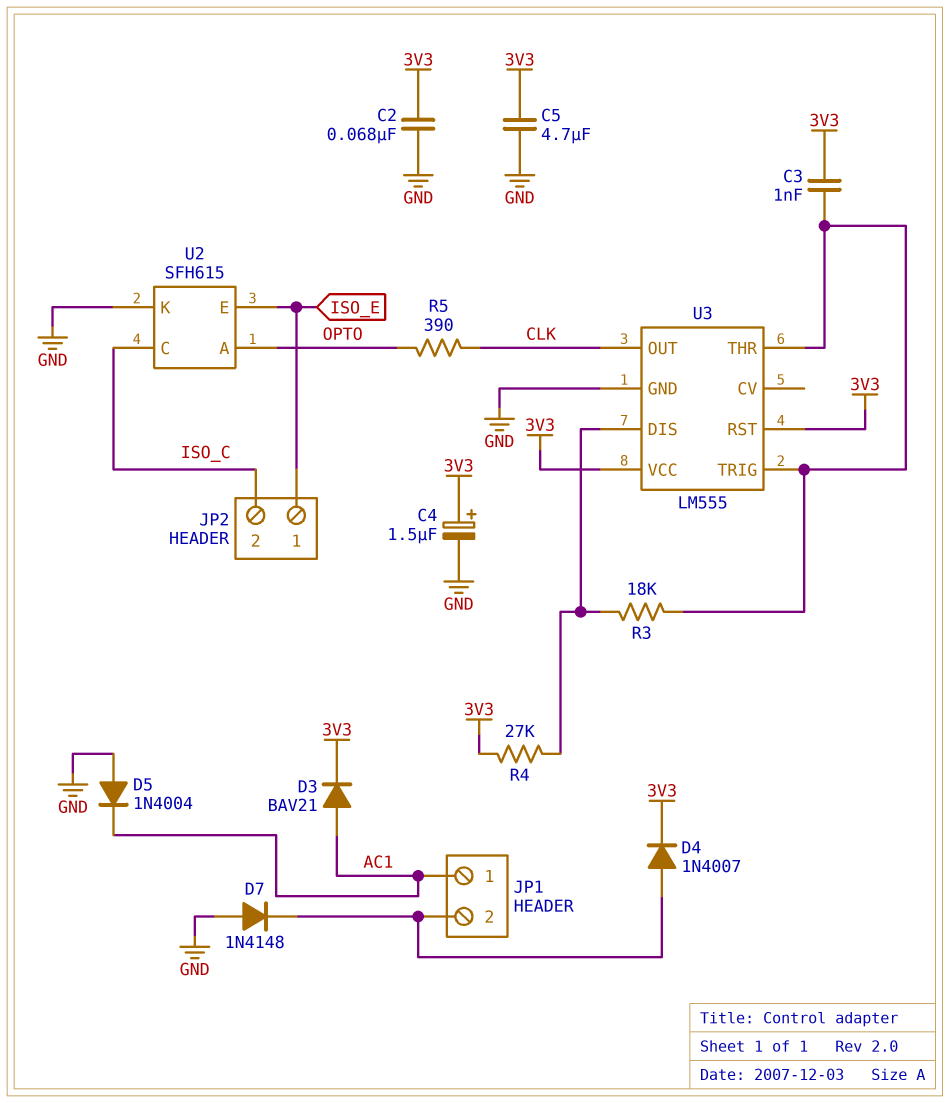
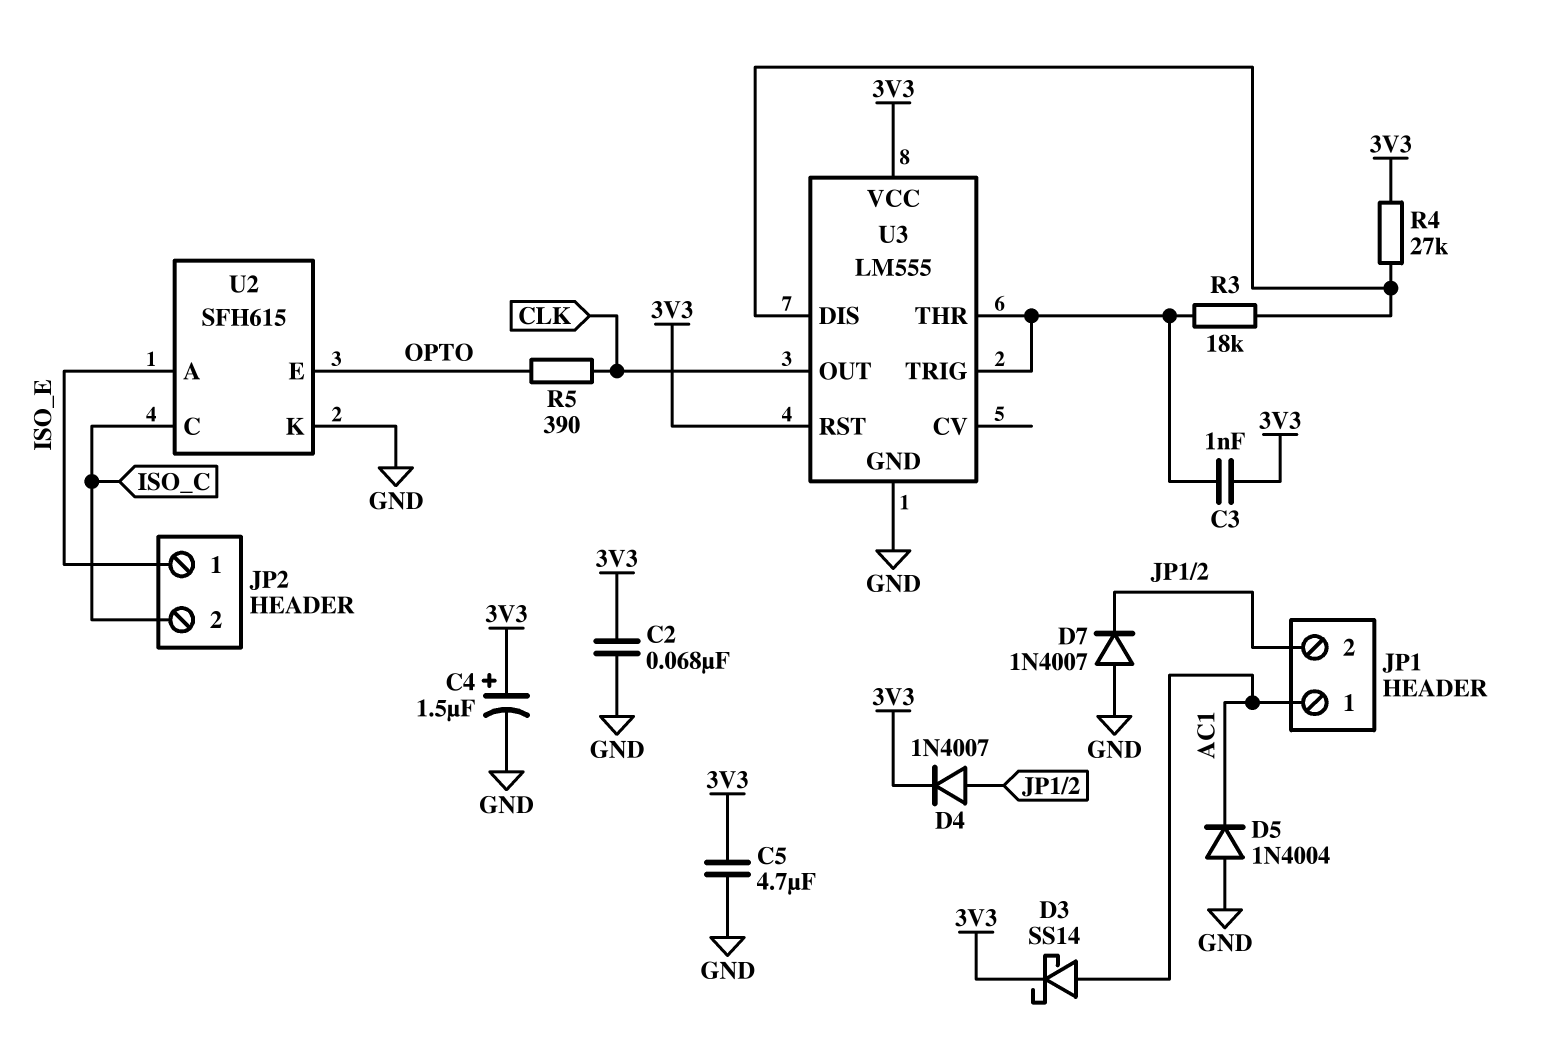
D3: diode BAV21 (A AC1, K 3V3) -> schottky SS14 (A AC1, K 3V3)
D7: diode 1N4148 (A GND, K JP1/2) -> diode 1N4007 (A GND, K JP1/2)
U2 pin A: OPTO -> ISO_E
U2 pin E: ISO_E -> OPTO

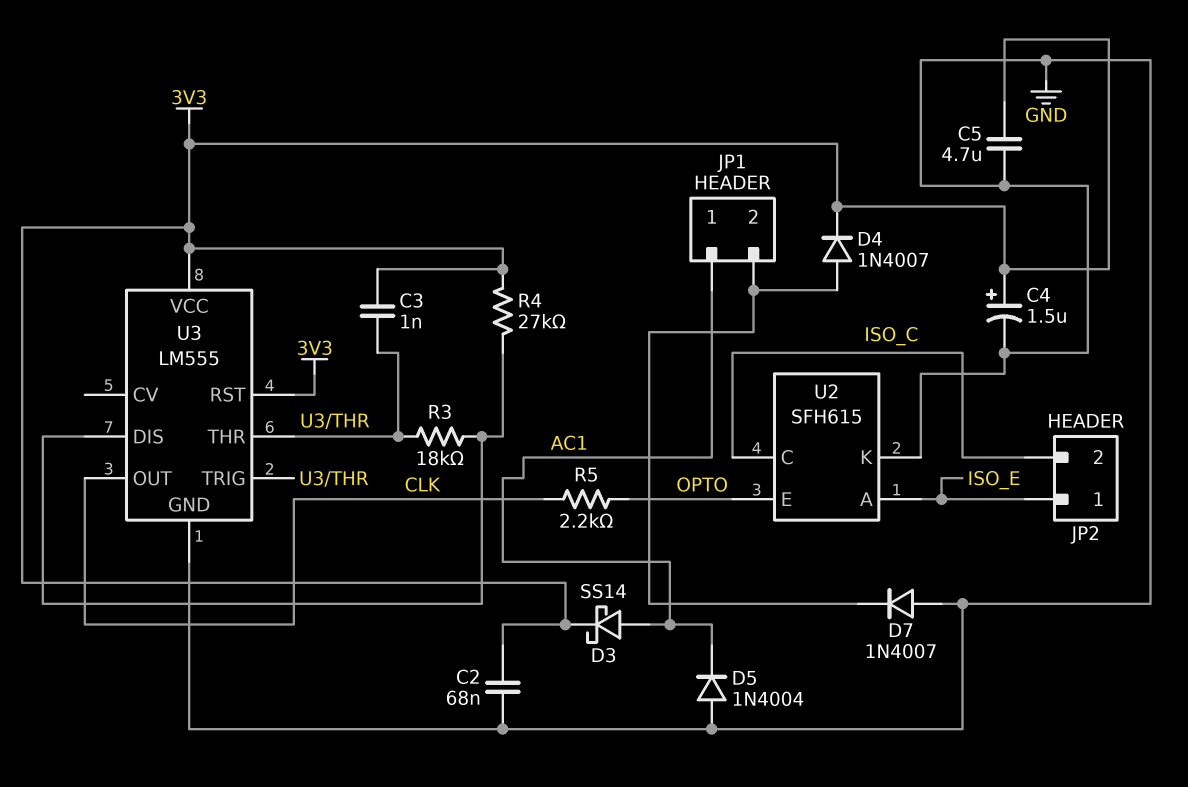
R5: 390 (CLK, OPTO) -> 2.2k (CLK, OPTO)

